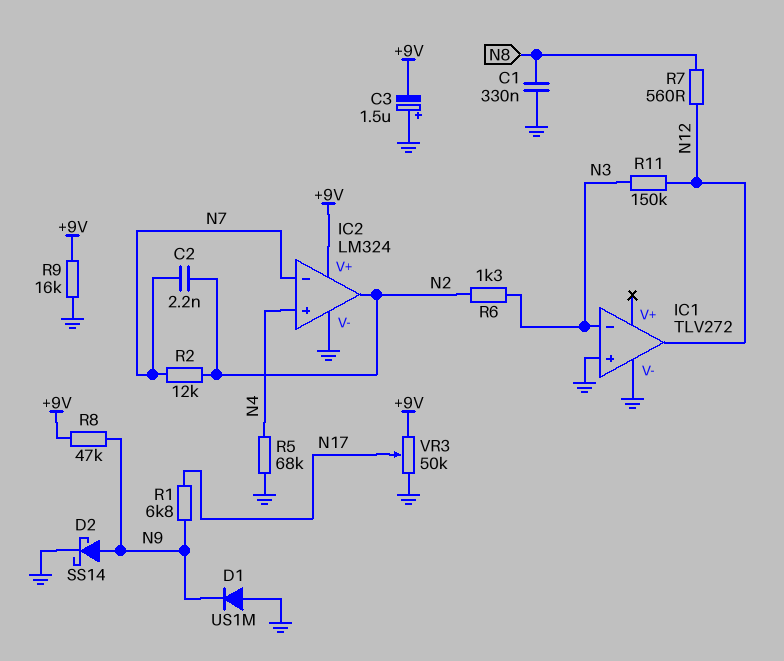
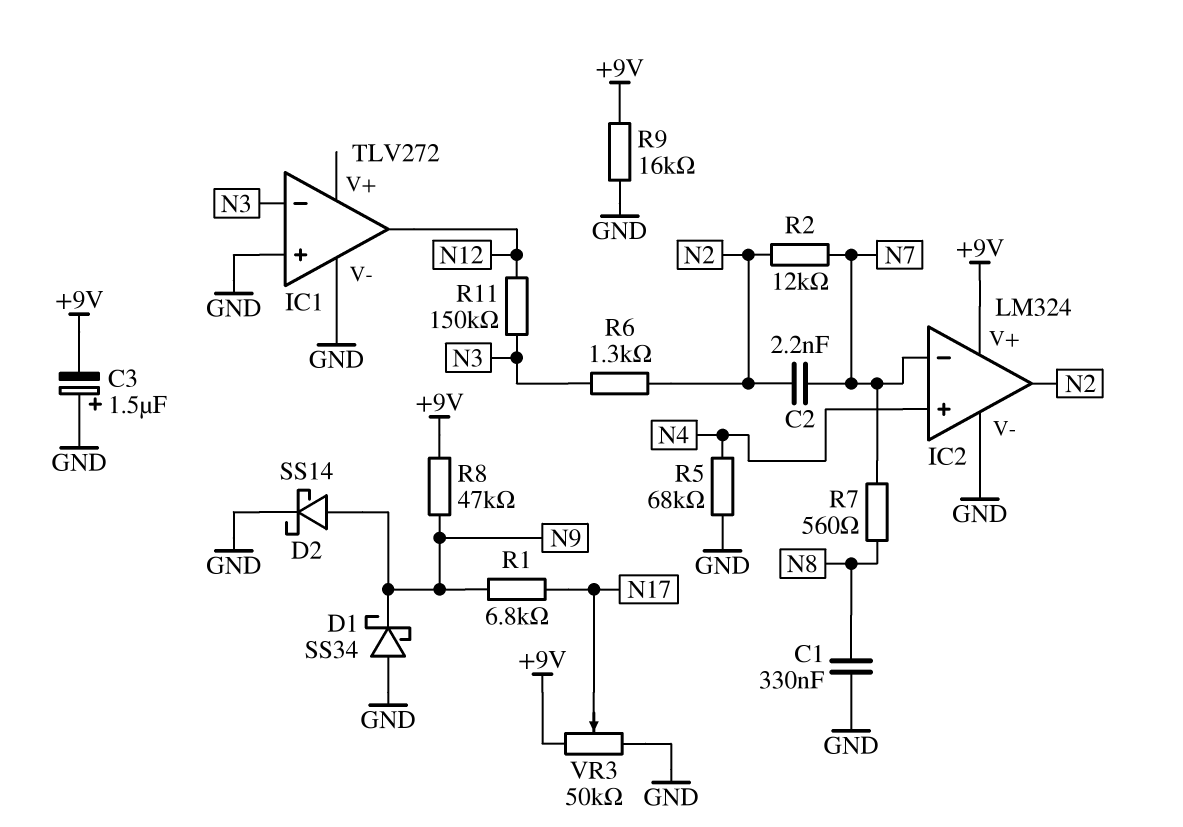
D1: diode US1M (A GND, K N9) -> schottky SS34 (A GND, K N9)
R7: 560 (N8, N12) -> 560 (N7, N8)

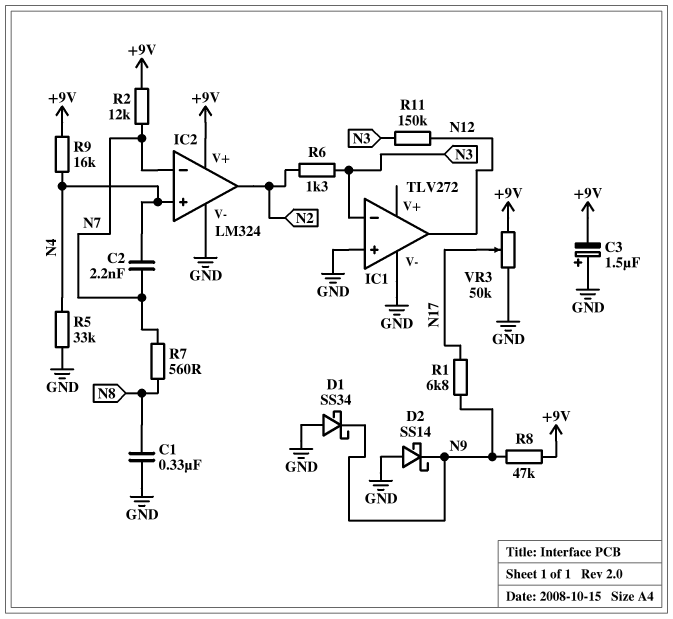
C2: 2.2nF (N2, N7) -> 2.2nF (N4, N7)
D2: schottky SS14 (A N9, K GND) -> schottky SS14 (A GND, K N9)
R2: 12k (N2, N7) -> 12k (+9V, N7)
R5: 68k (GND, N4) -> 33k (GND, N4)
R9: 16k (+9V, GND) -> 16k (+9V, N4)

